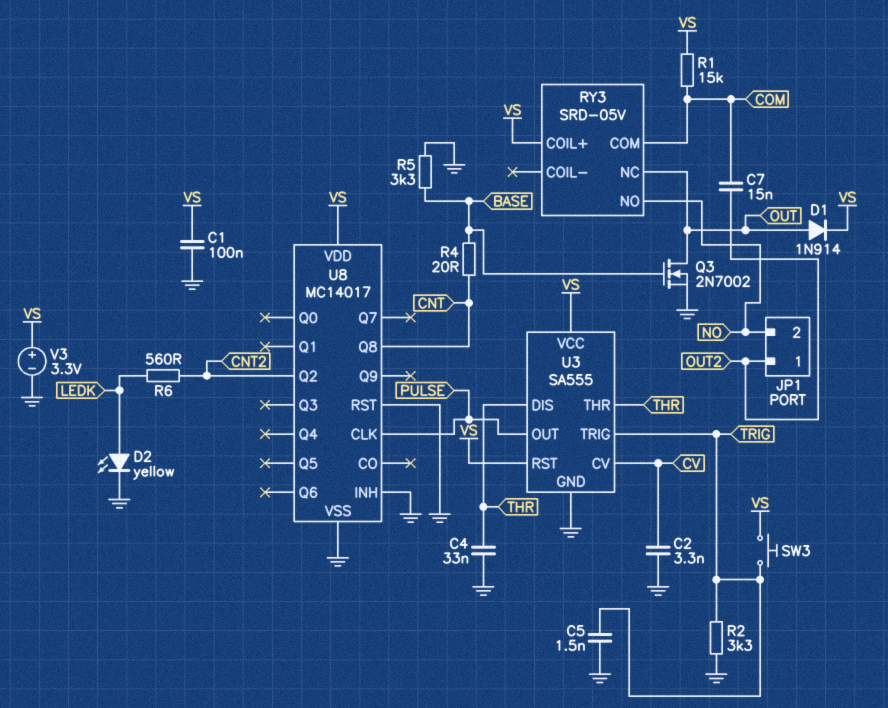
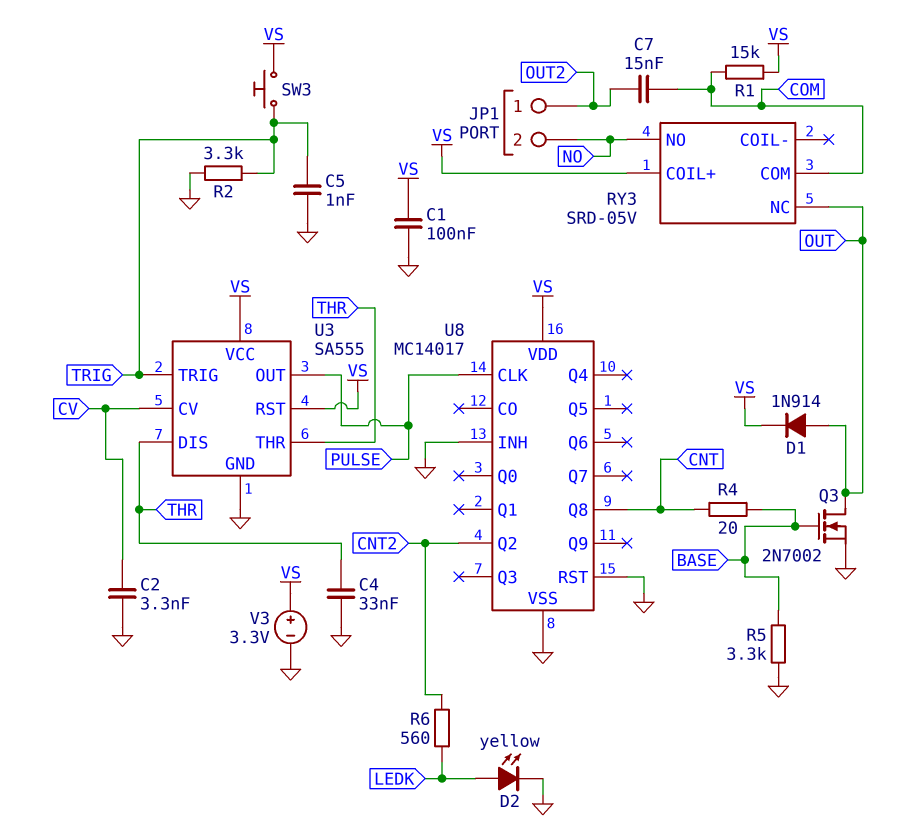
C5: 1.5nF (GND, TRIG) -> 1nF (GND, TRIG)

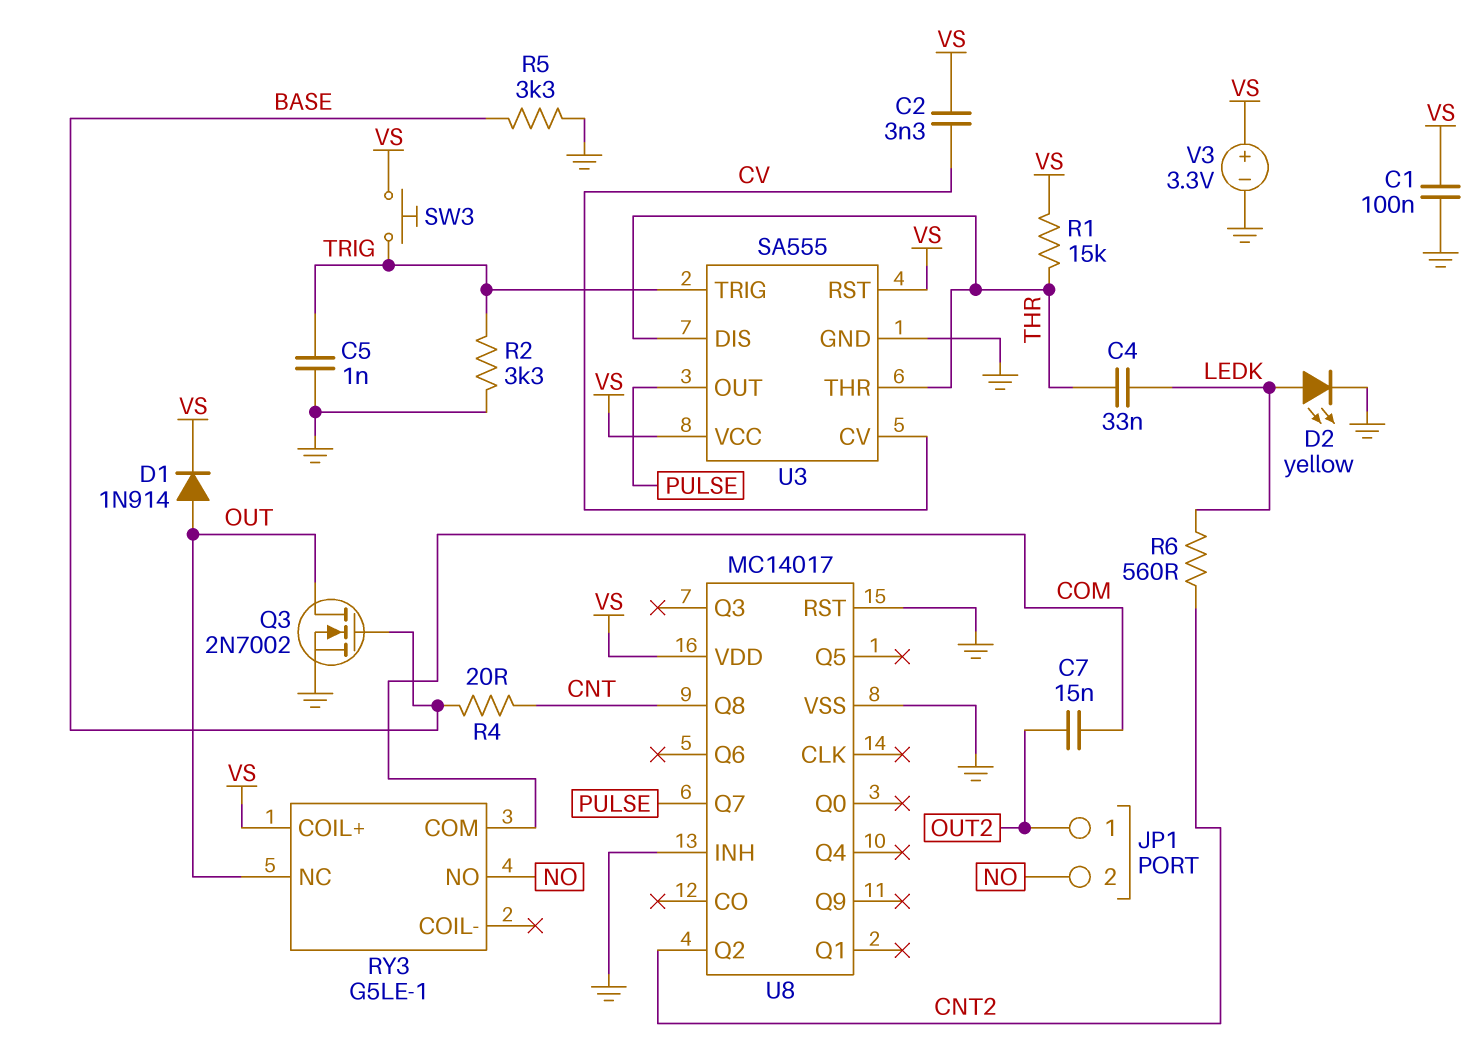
C2: 3.3nF (CV, GND) -> 3.3nF (CV, VS)
C4: 33nF (GND, THR) -> 33nF (LEDK, THR)
R1: 15k (COM, VS) -> 15k (THR, VS)
RY3: SRD-05V -> G5LE-1
U8 pin CLK: PULSE -> none
U8 pin Q7: none -> PULSE

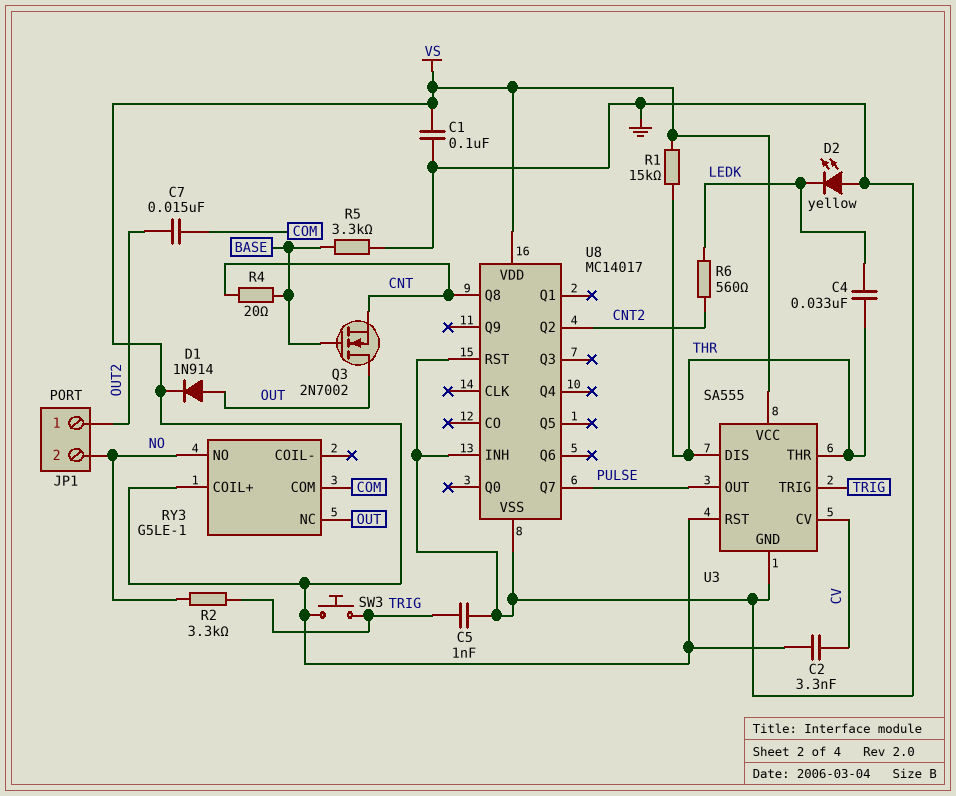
D2: LED yellow (A LEDK, K GND) -> LED yellow (A GND, K LEDK)
Q3: NMOS 2N7002 (G BASE, D OUT, S GND) -> NMOS 2N7002 (G BASE, D OUT, S CNT)
R2: 3.3k (GND, TRIG) -> 3.3k (NO, TRIG)
V3: 3.3V (plus VS, minus GND) -> none

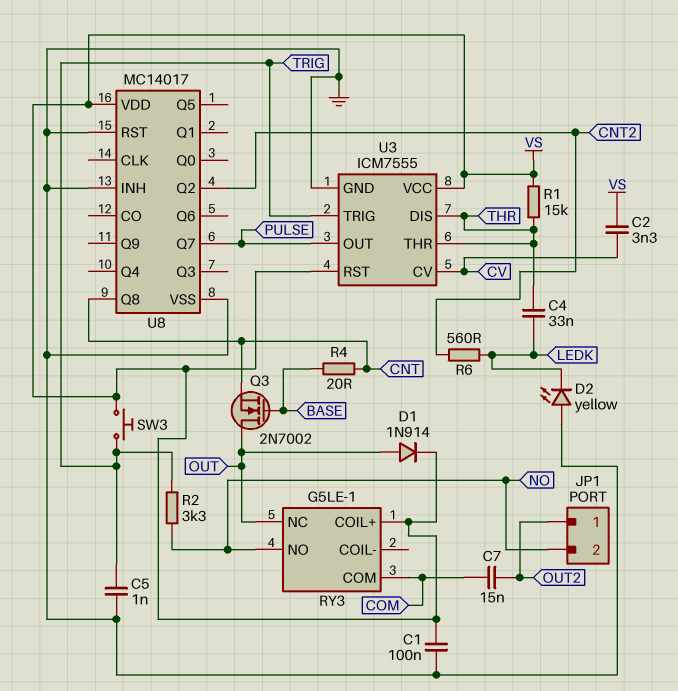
R5: 3.3k (BASE, GND) -> none
U3: SA555 -> ICM7555

